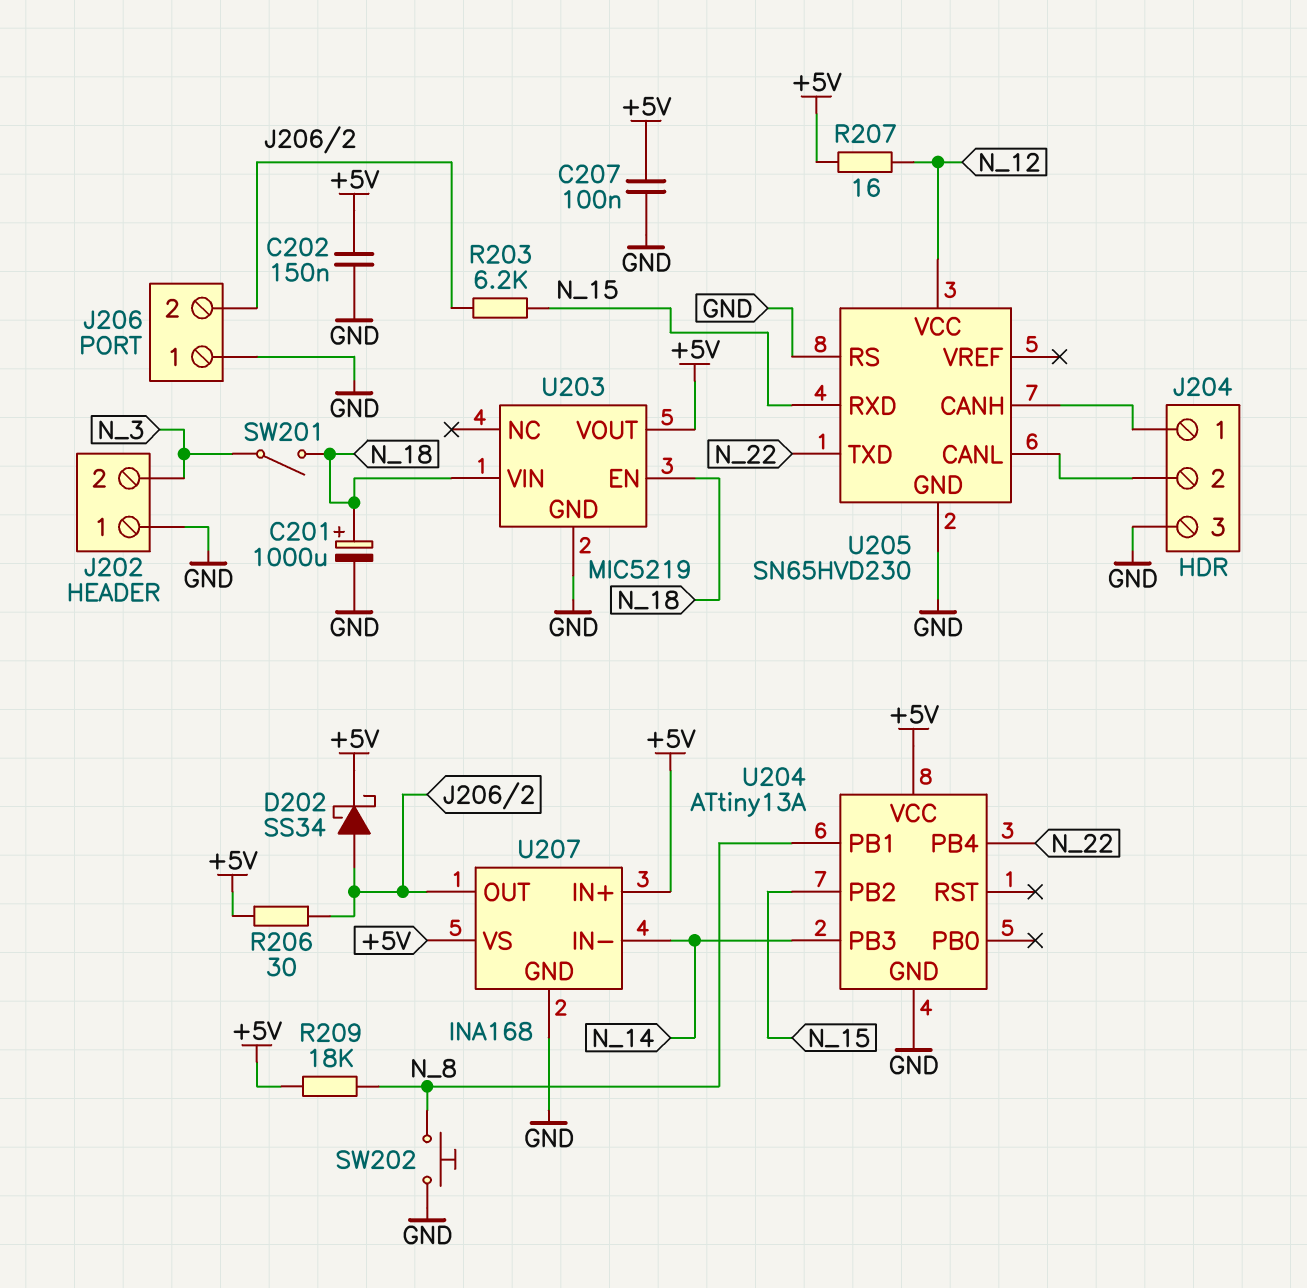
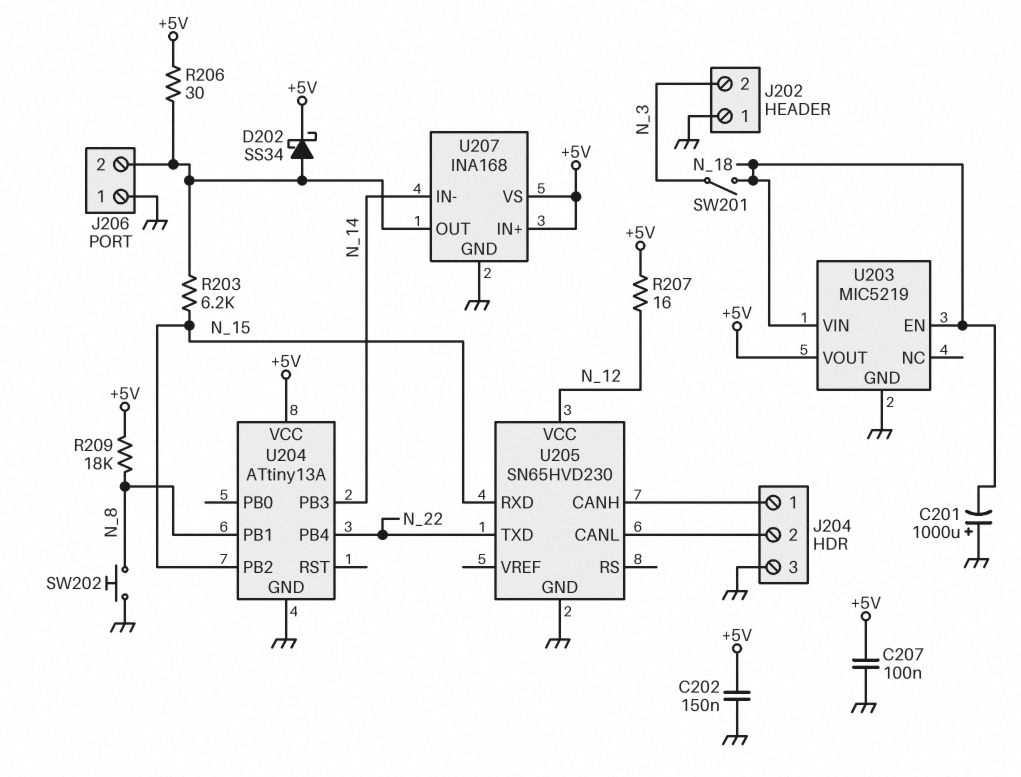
C201: 1000uF (plus N_18, minus GND) -> 1000uF (plus GND, minus N_18)
U205 pin RS: GND -> none

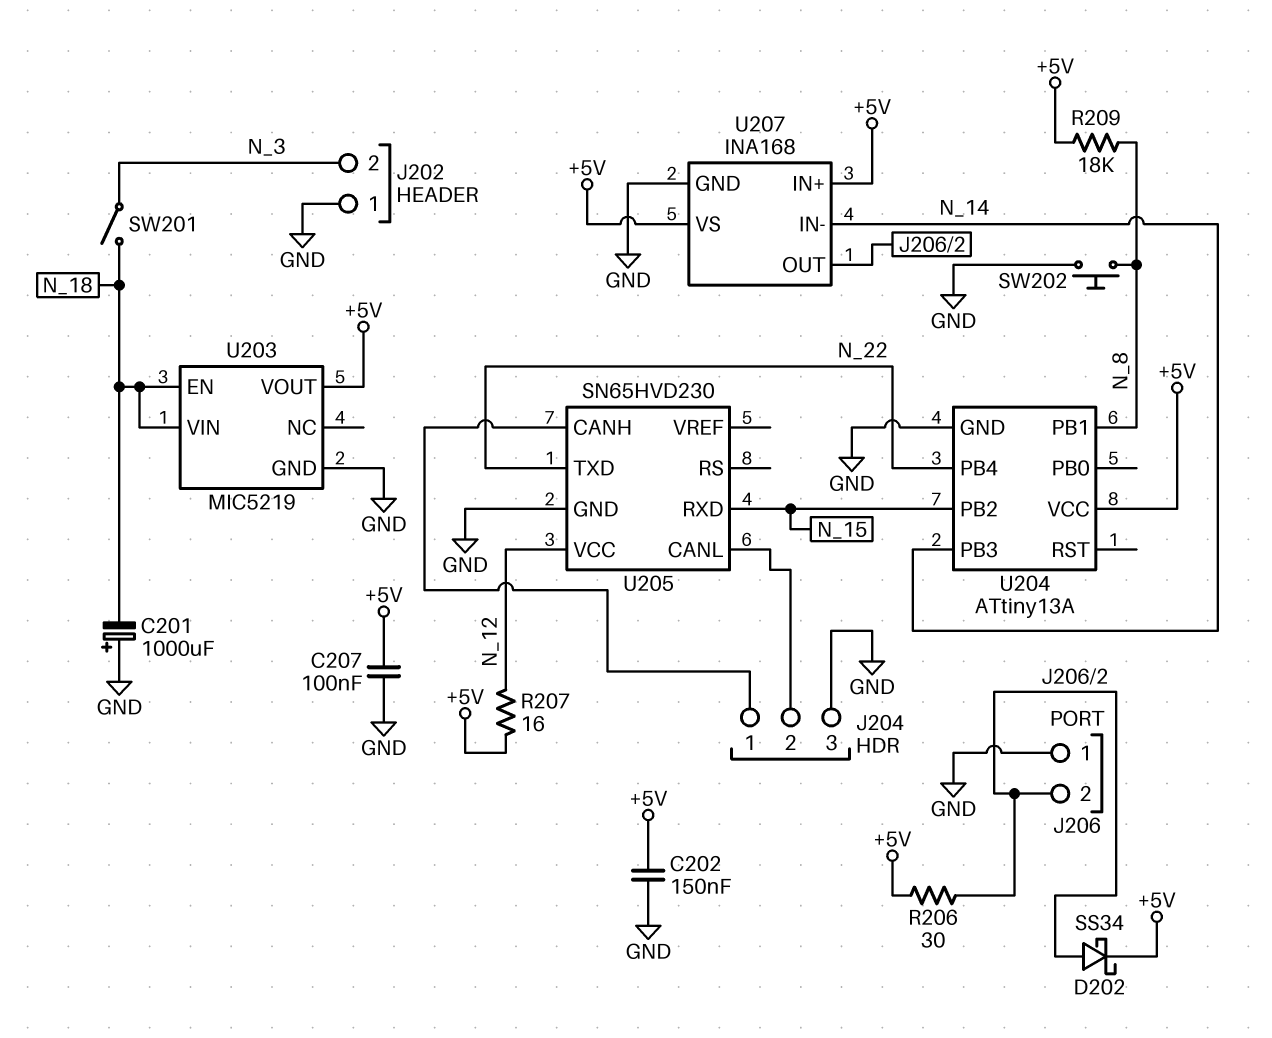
R203: 6.2k (J206/2, N_15) -> none

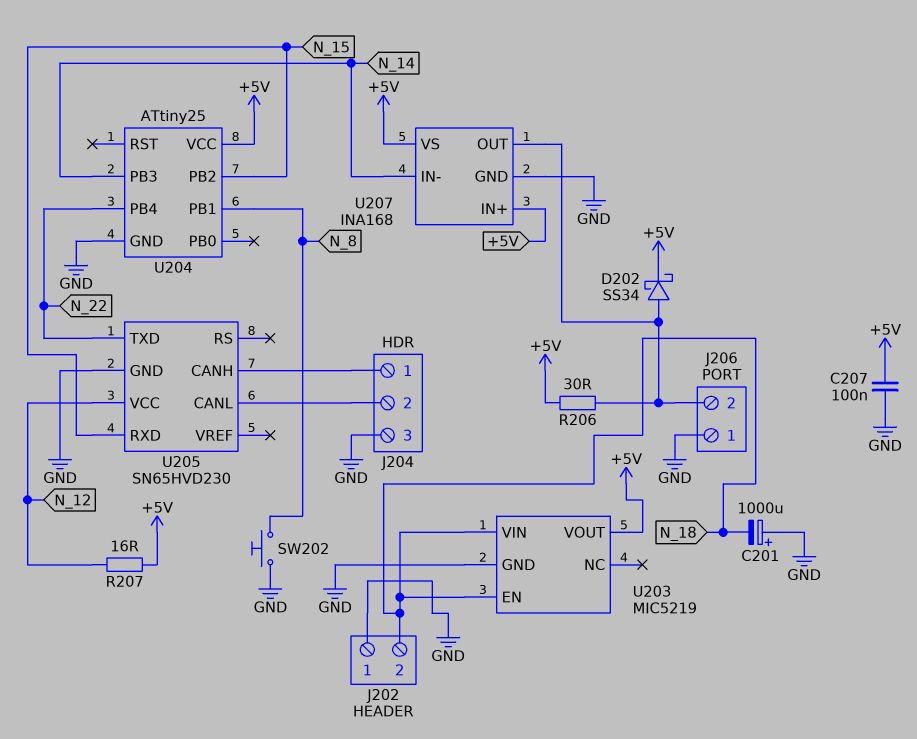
C202: 150nF (+5V, GND) -> none
J202 pin 2: N_3 -> N_18
R209: 18k (+5V, N_8) -> none
SW201: switch (N_3, N_18) -> none
U204: ATtiny13A -> ATtiny25

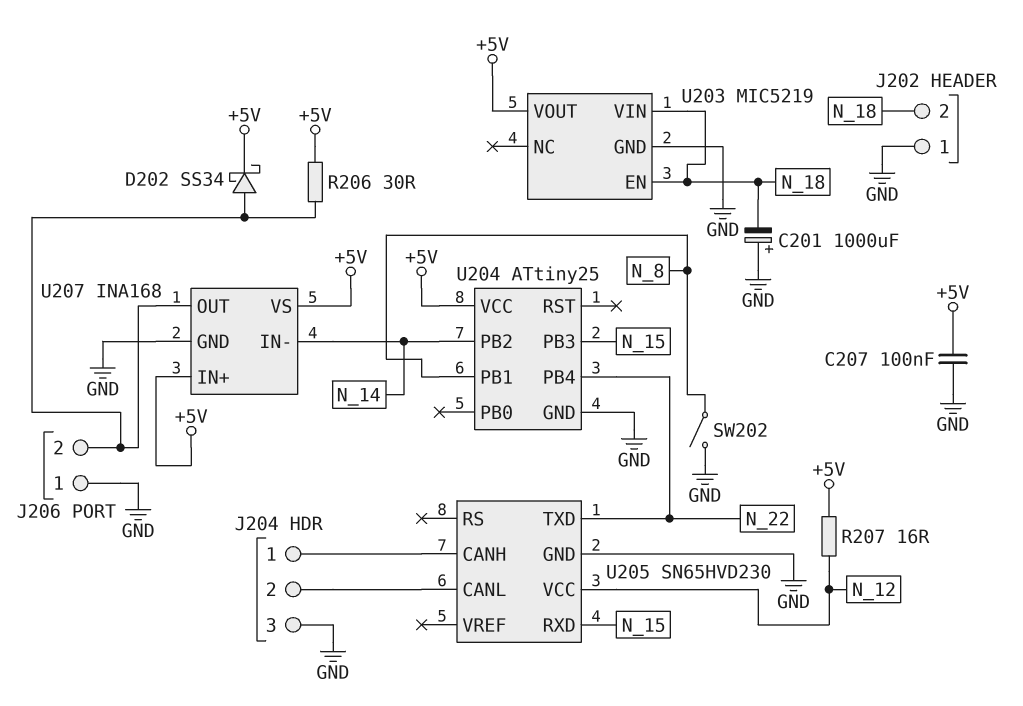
SW202: button (GND, N_8) -> switch (GND, N_8)
U204 pin PB2: N_15 -> N_14
U204 pin PB3: N_14 -> N_15

